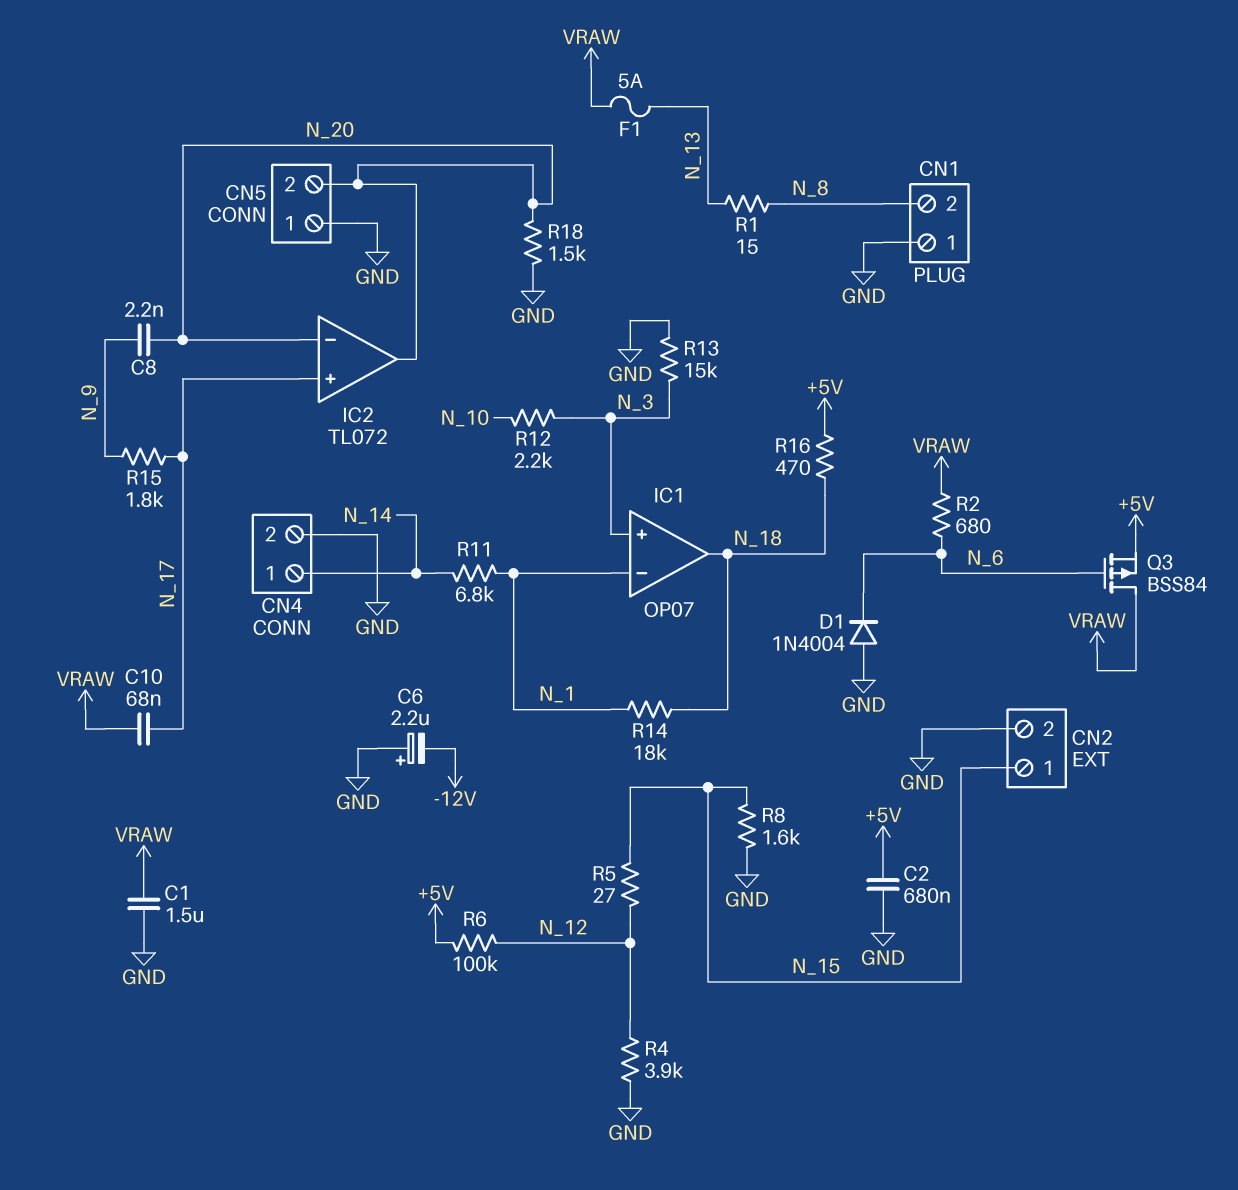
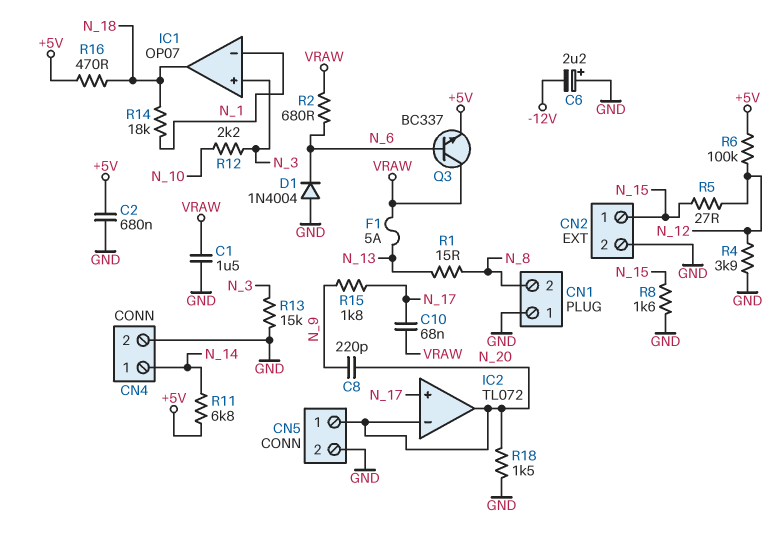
C8: 2.2nF (N_9, N_20) -> 220pF (N_9, N_20)
CN5 pin 1: GND -> N_20
CN5 pin 2: N_20 -> GND
Q3: PMOS BSS84 (G N_6, D VRAW, S +5V) -> NPN BC337 (B N_6, C VRAW, E +5V)
R11: 6.8k (N_1, N_14) -> 6.8k (+5V, N_14)

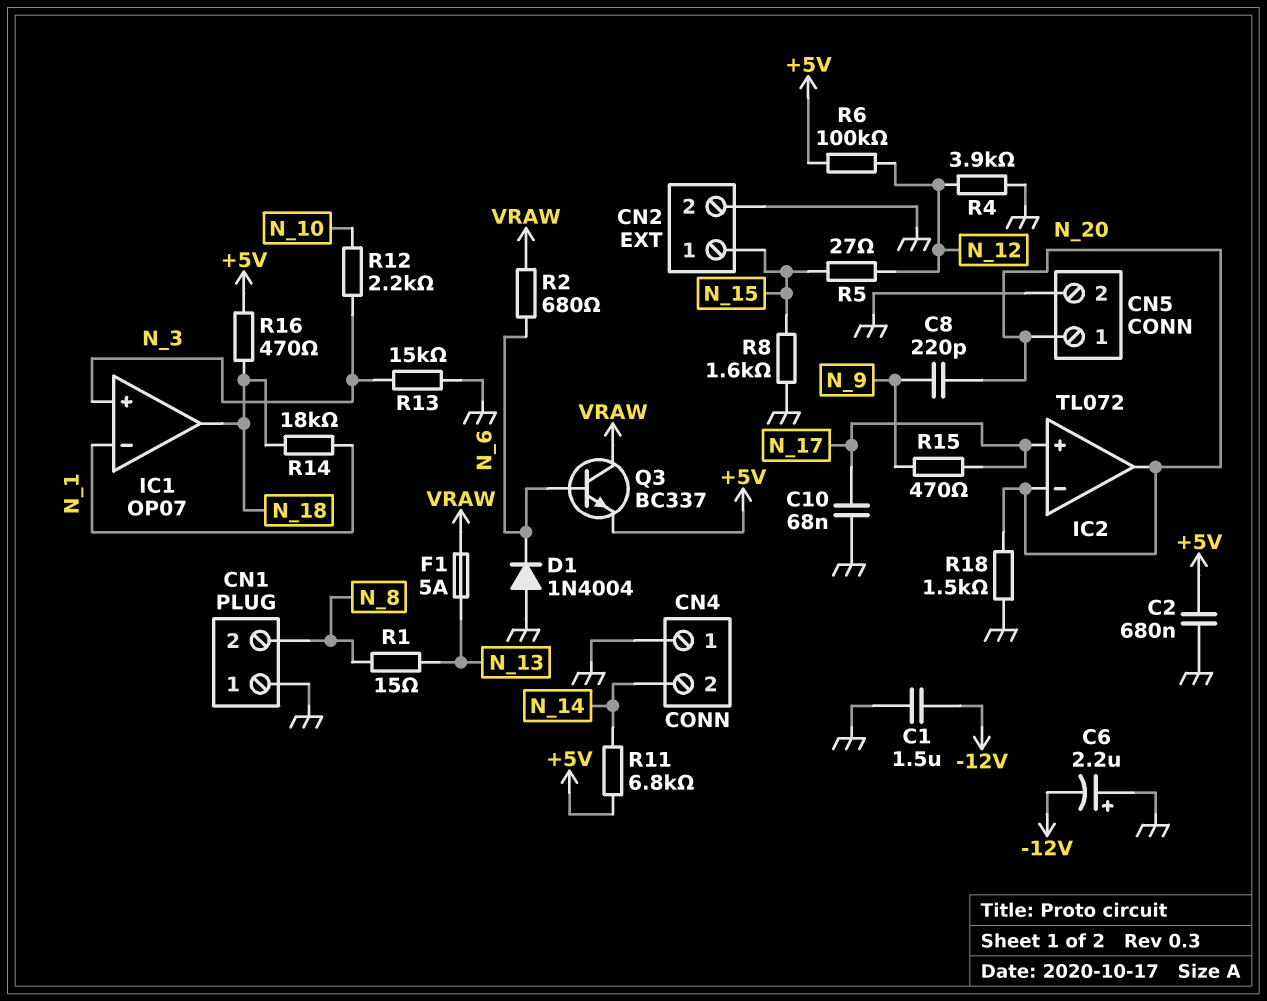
C1: 1.5uF (GND, VRAW) -> 1.5uF (-12V, GND)
C10: 68nF (N_17, VRAW) -> 68nF (GND, N_17)
CN4 pin 1: N_14 -> GND
CN4 pin 2: GND -> N_14
R15: 1.8k (N_9, N_17) -> 470 (N_9, N_17)

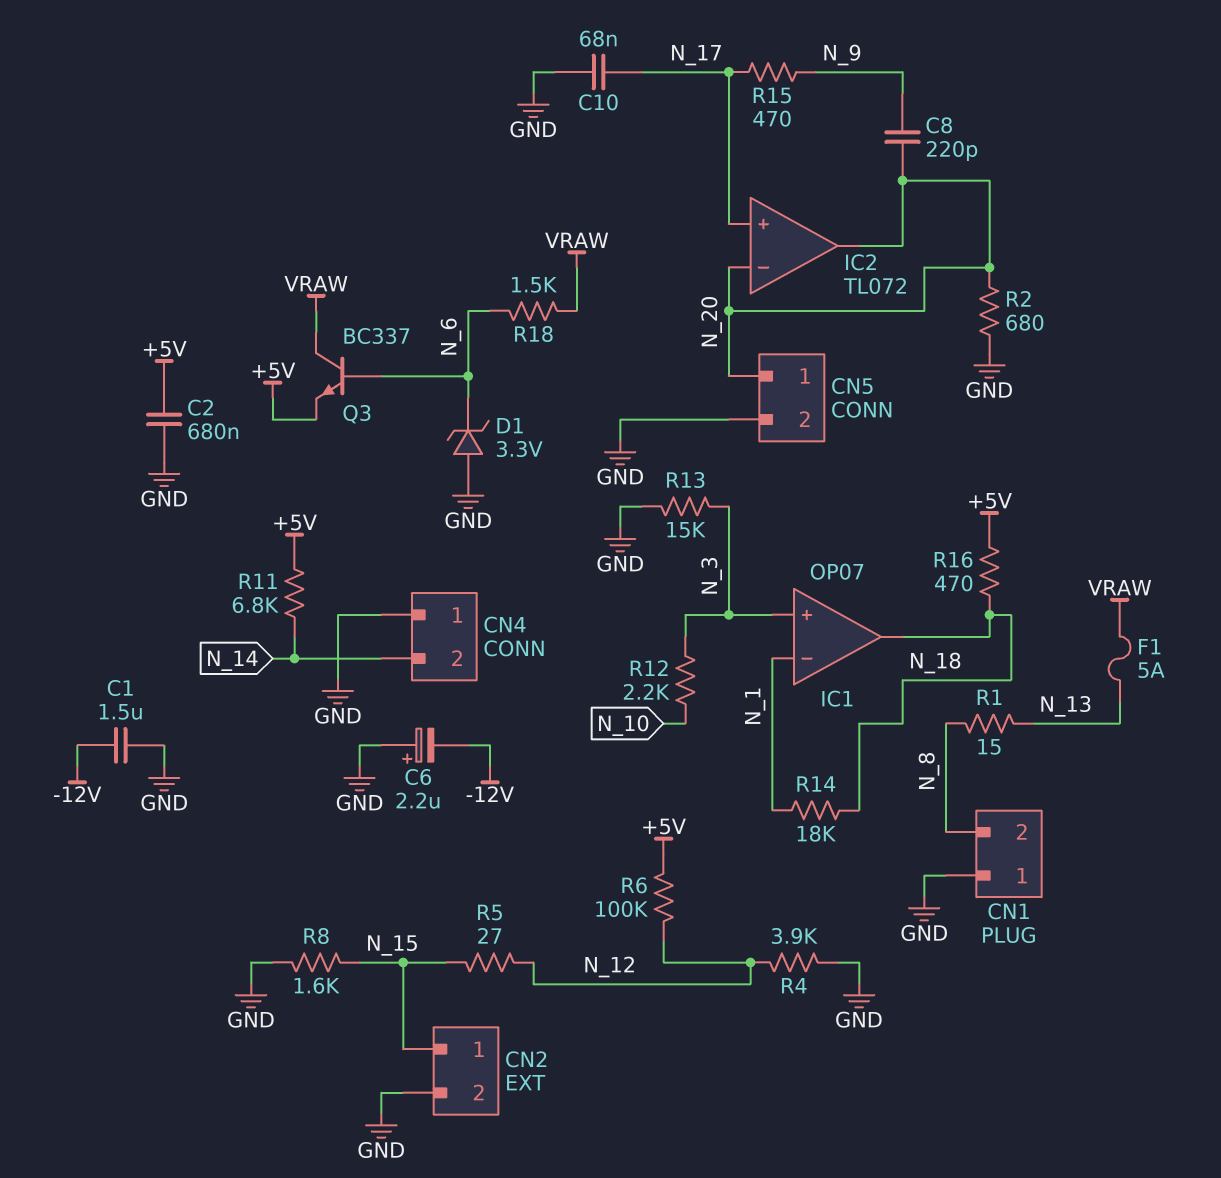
D1: diode 1N4004 (A GND, K N_6) -> zener 3.3V (A GND, K N_6)
R2: 680 (N_6, VRAW) -> 680 (GND, N_20)
R18: 1.5k (GND, N_20) -> 1.5k (N_6, VRAW)

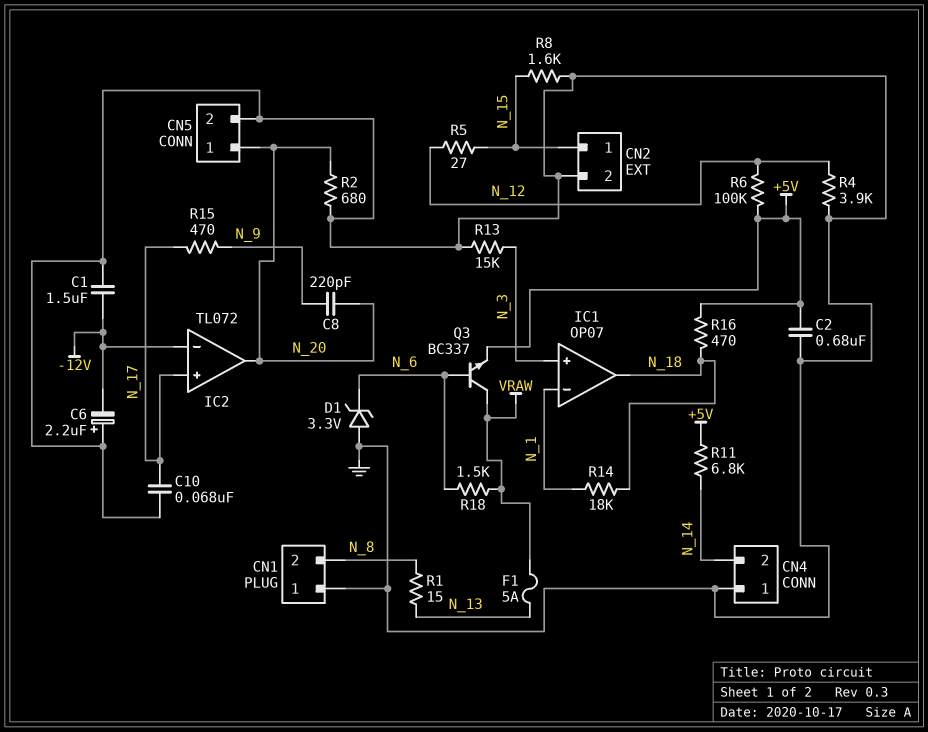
IC2 pin in-: N_20 -> -12V
R12: 2.2k (N_3, N_10) -> none

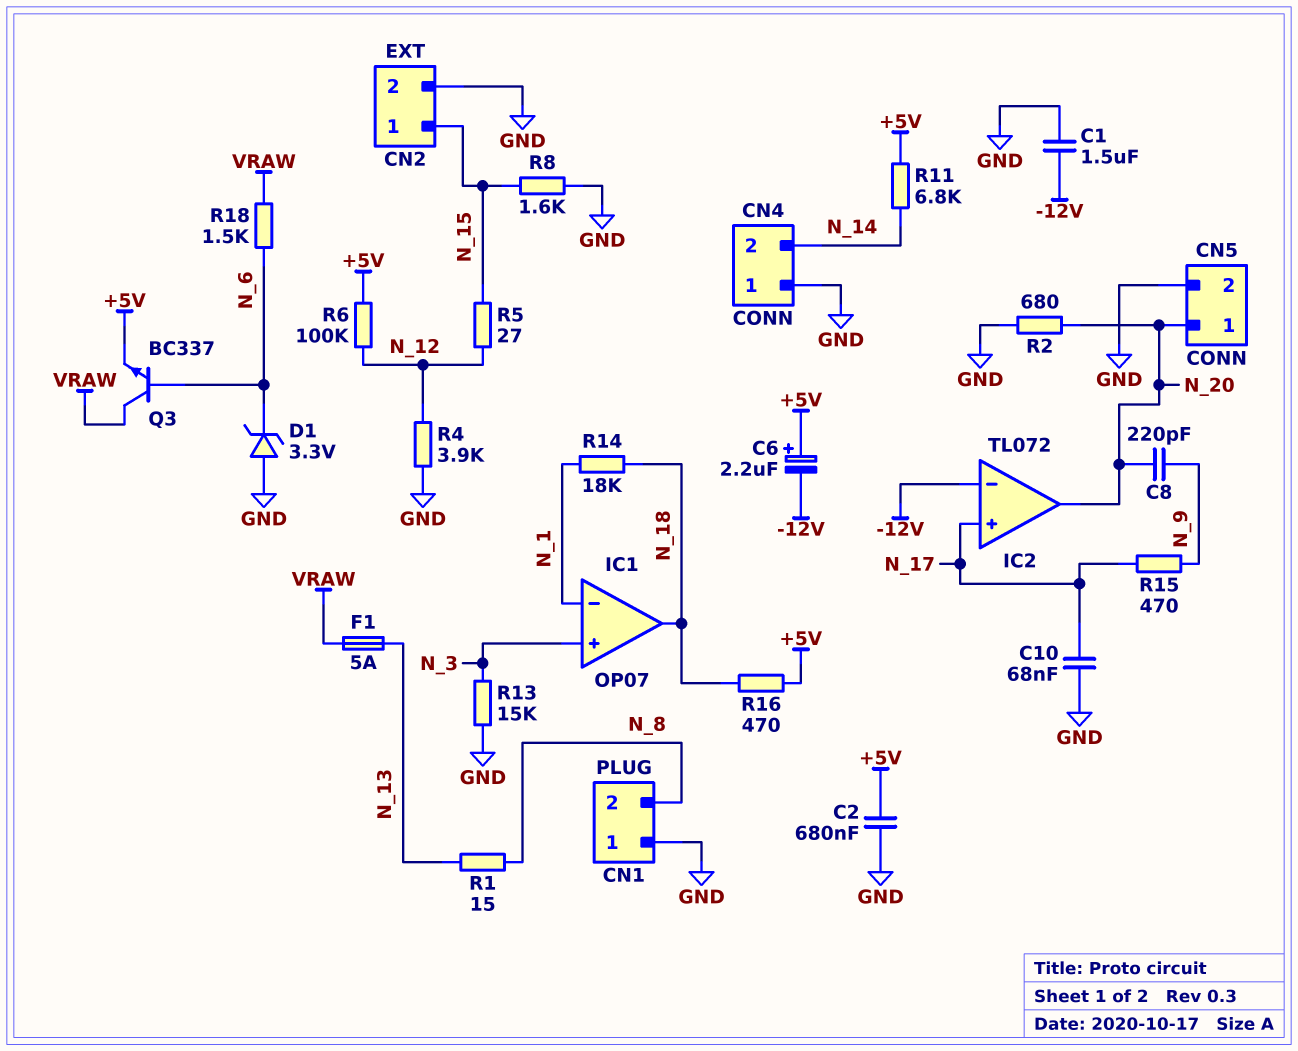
C6: 2.2uF (plus GND, minus -12V) -> 2.2uF (plus +5V, minus -12V)

